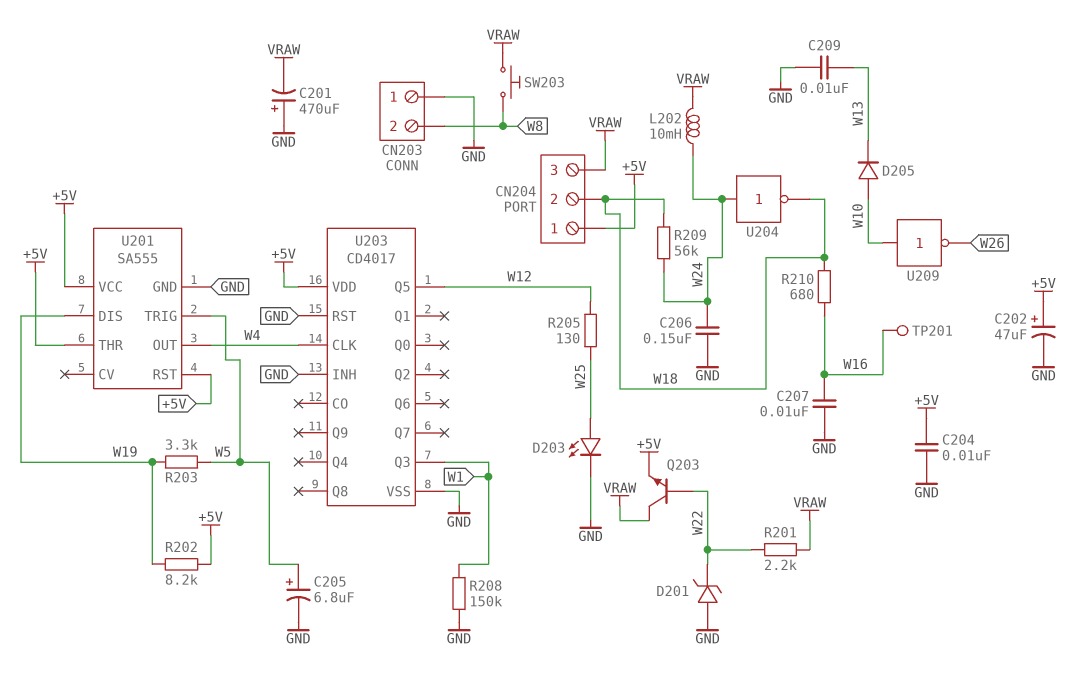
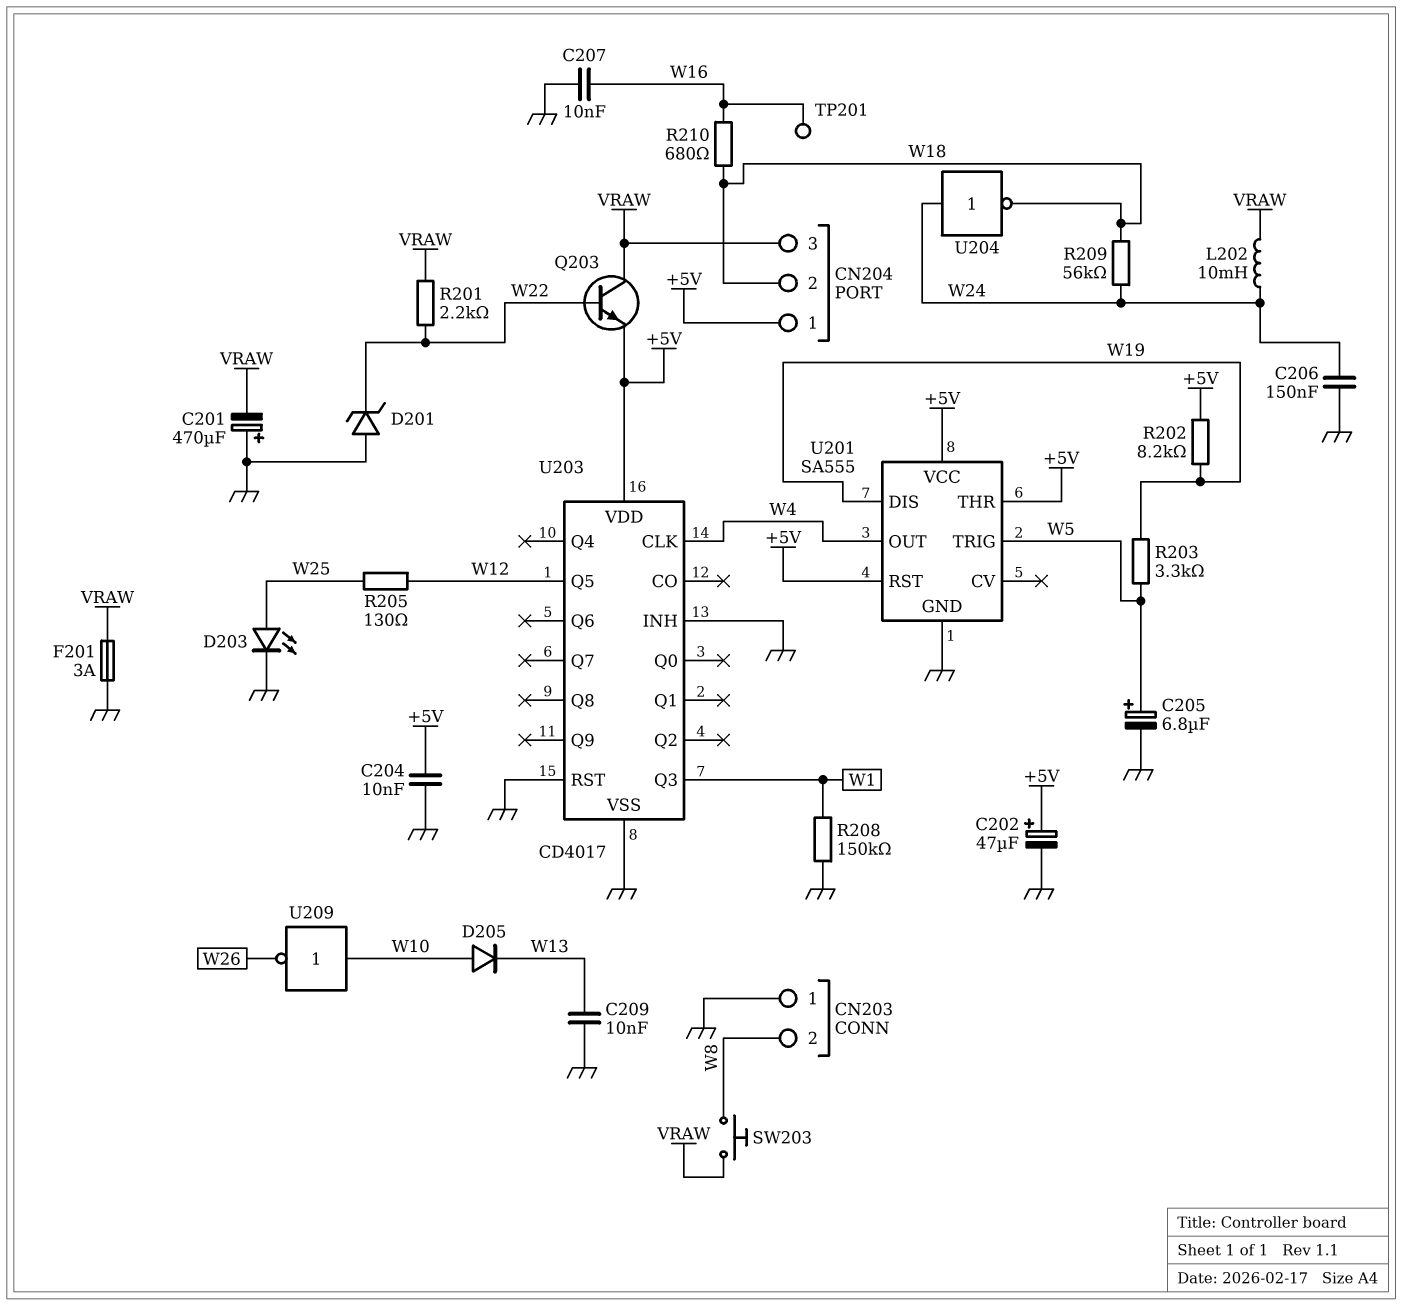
F201: none -> 3A (GND, VRAW)

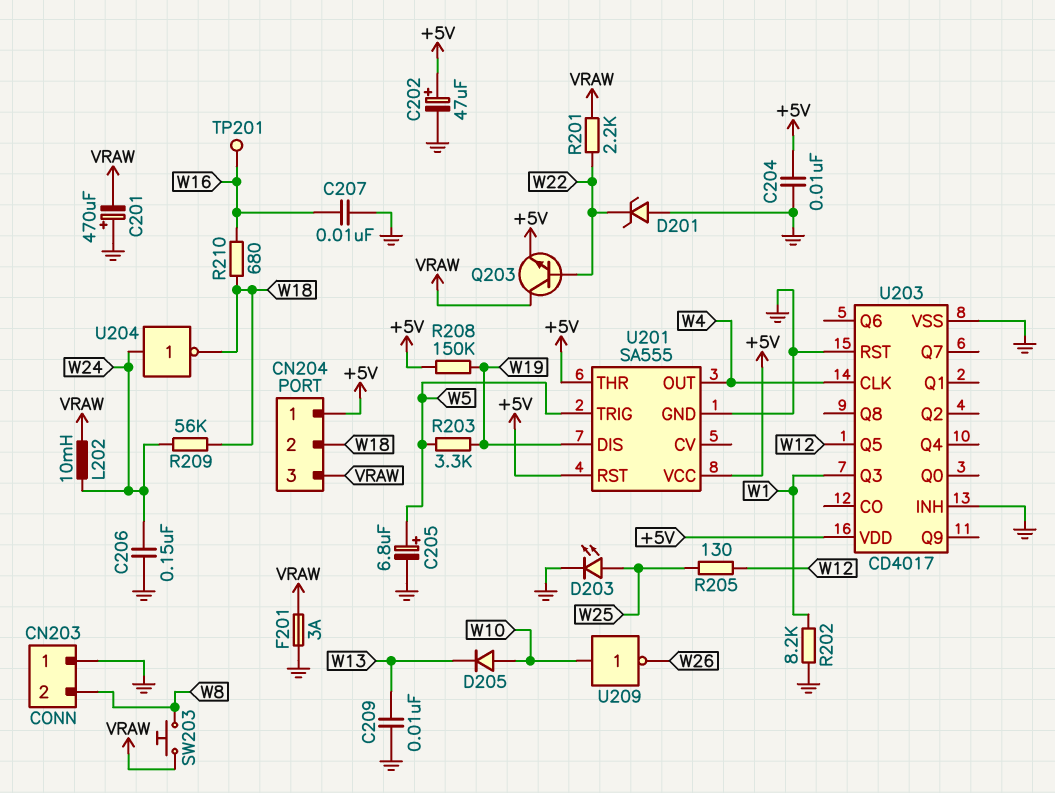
R202: 8.2k (+5V, W19) -> 8.2k (GND, W1)
R208: 150k (GND, W1) -> 150k (+5V, W19)

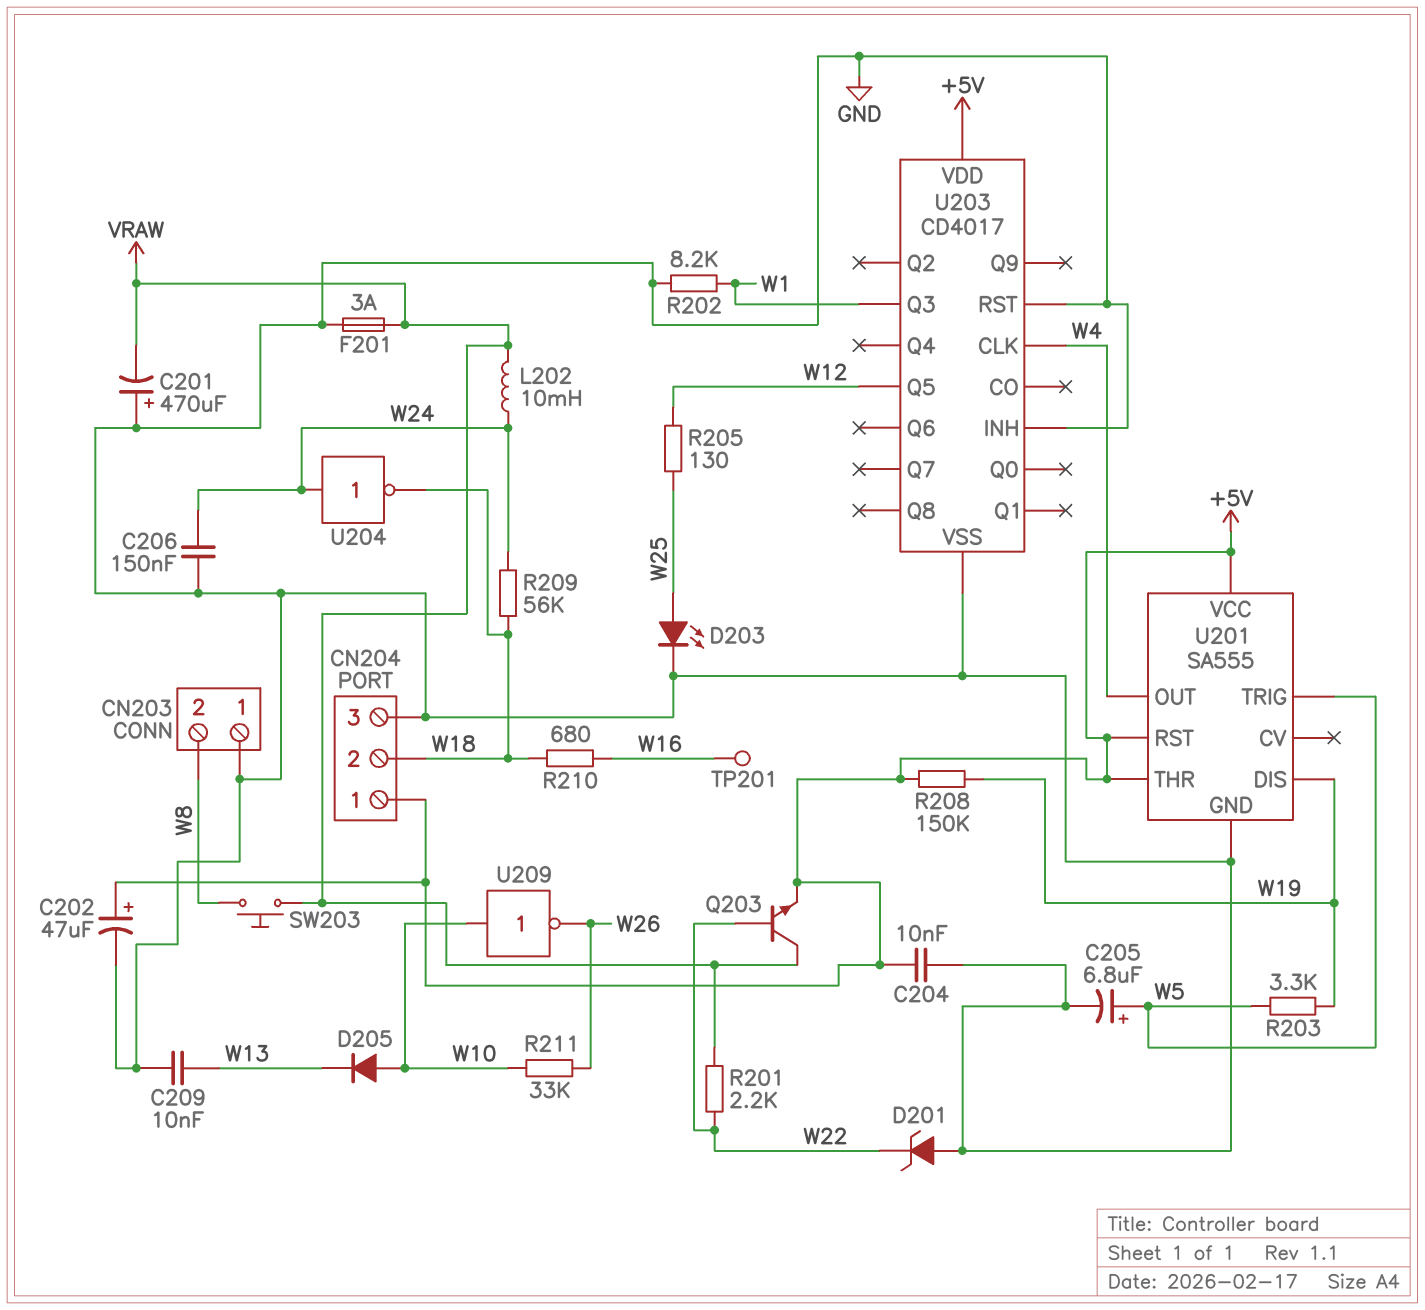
C207: 10nF (GND, W16) -> none
CN204 pin 3: VRAW -> GND
R211: none -> 33k (W10, W26)

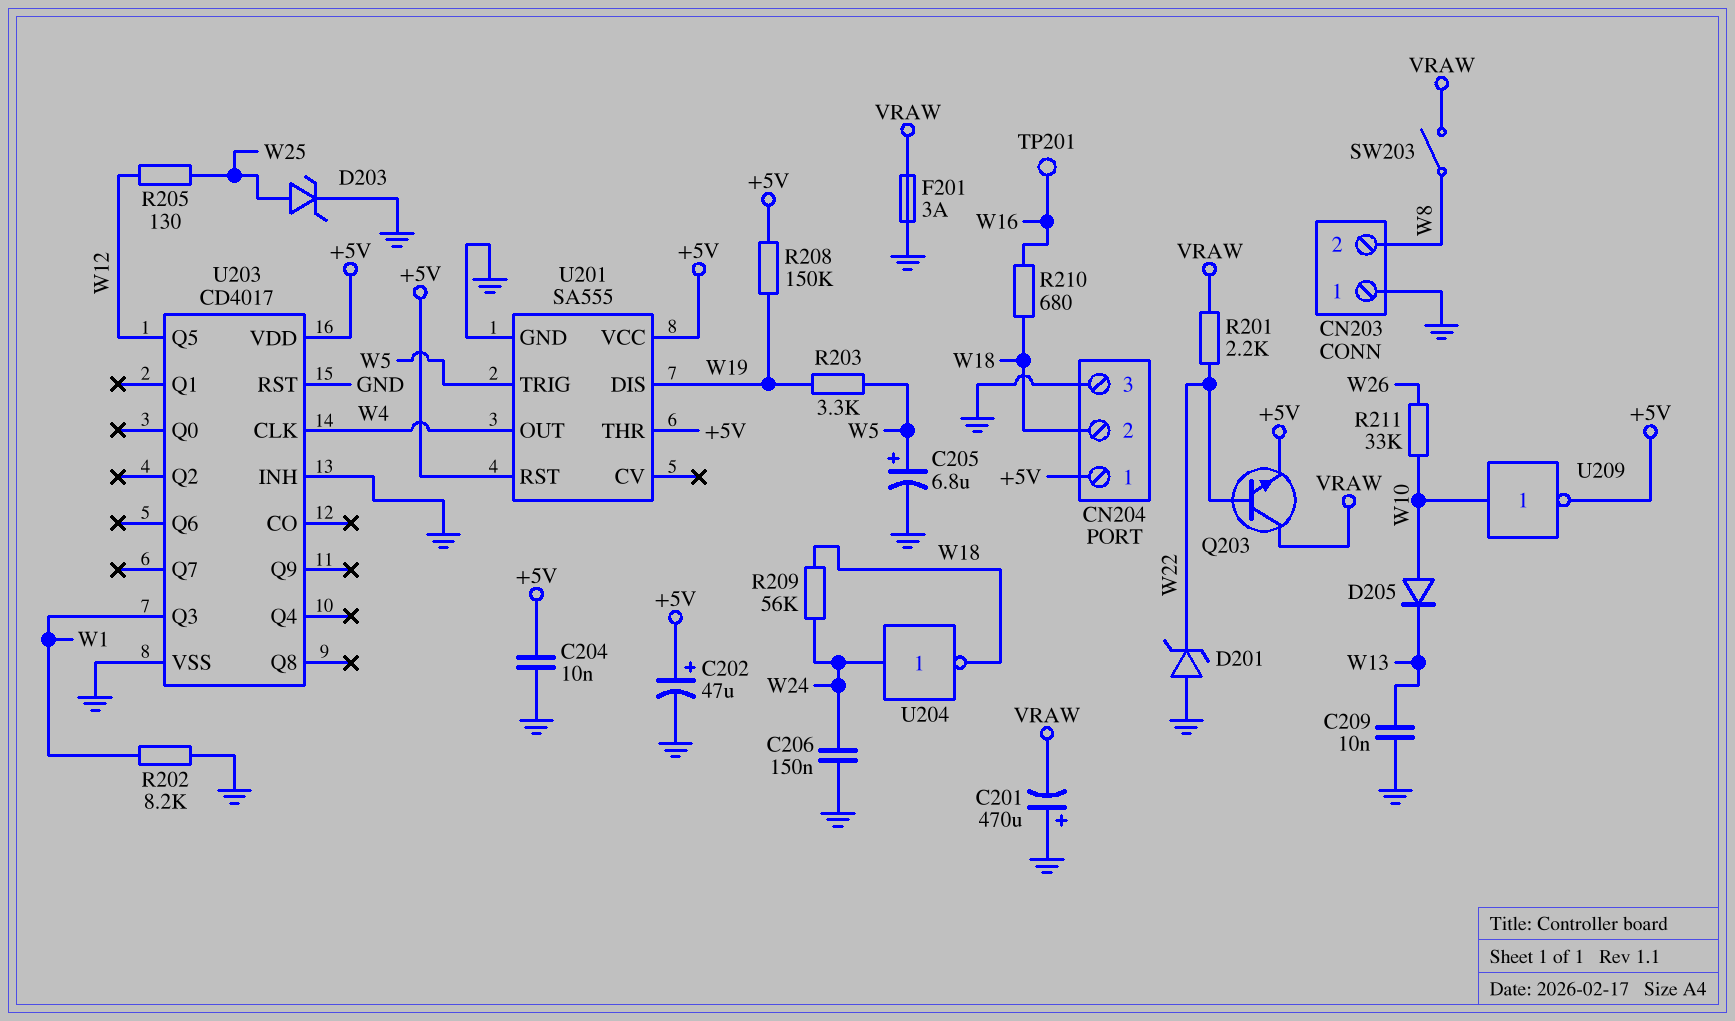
D203: LED (A W25, K GND) -> zener (A W25, K GND)
L202: 10mH (VRAW, W24) -> none
SW203: button (VRAW, W8) -> switch (VRAW, W8)
U209: NOT (in W10, out W26) -> NOT (in W10, out +5V)

